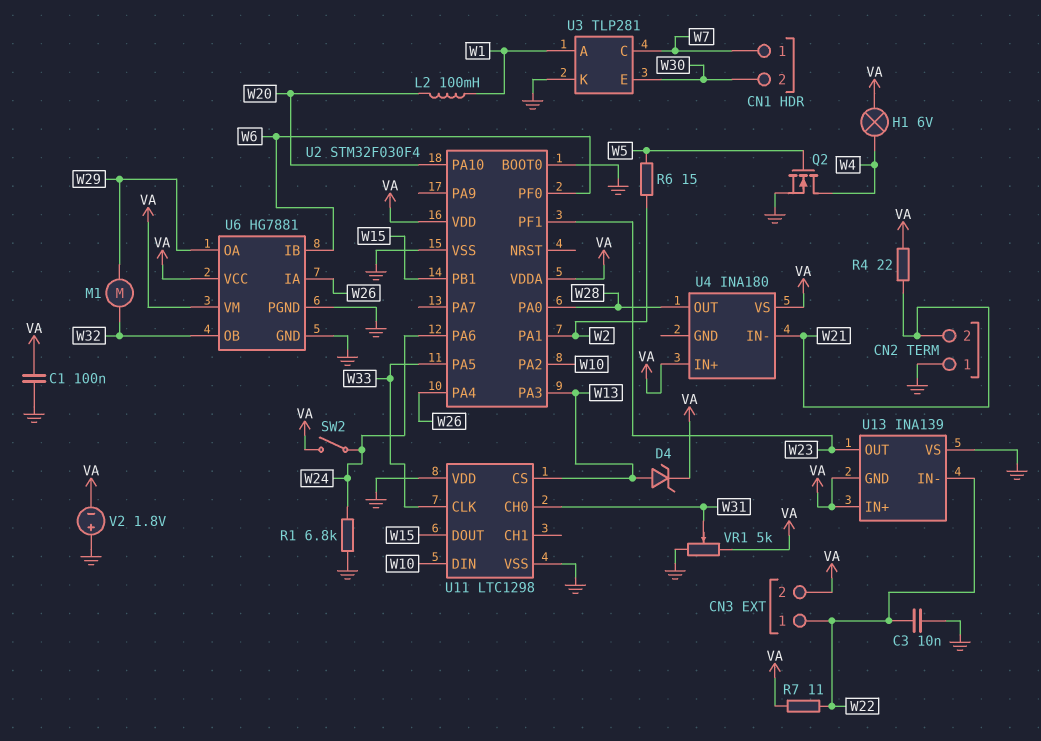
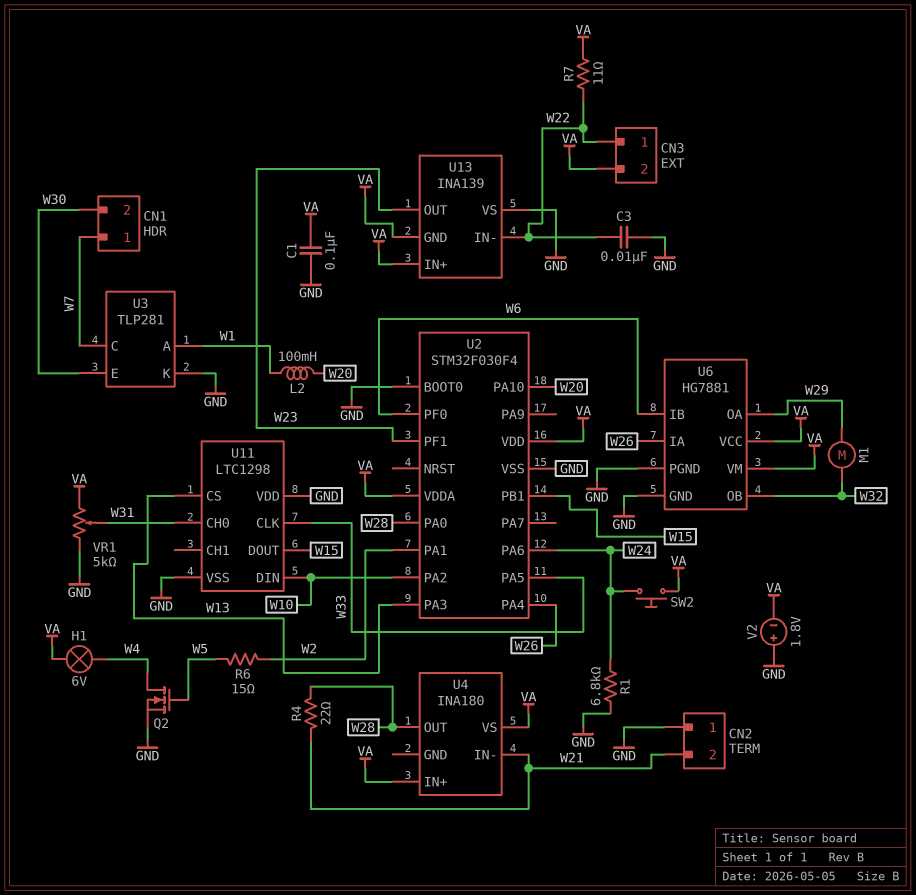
D4: zener (A W13, K VA) -> none
R4: 22 (VA, W21) -> 22 (W21, W28)
SW2: switch (VA, W24) -> button (VA, W24)

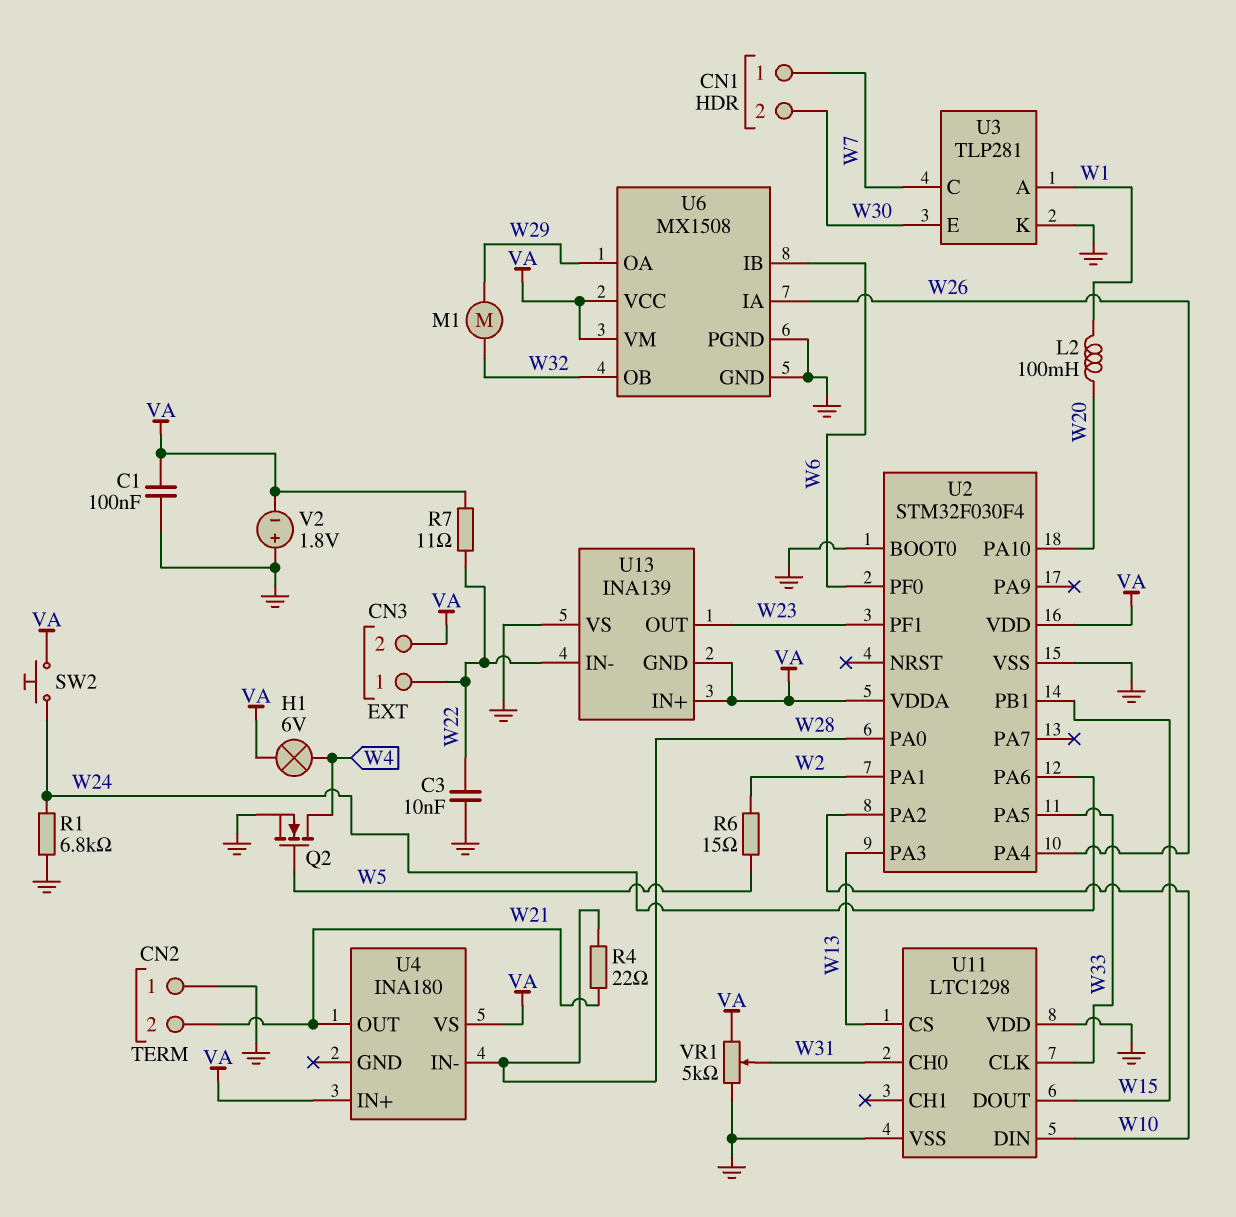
U4 pin IN-: W21 -> W28
U4 pin OUT: W28 -> W21
U6: HG7881 -> MX1508

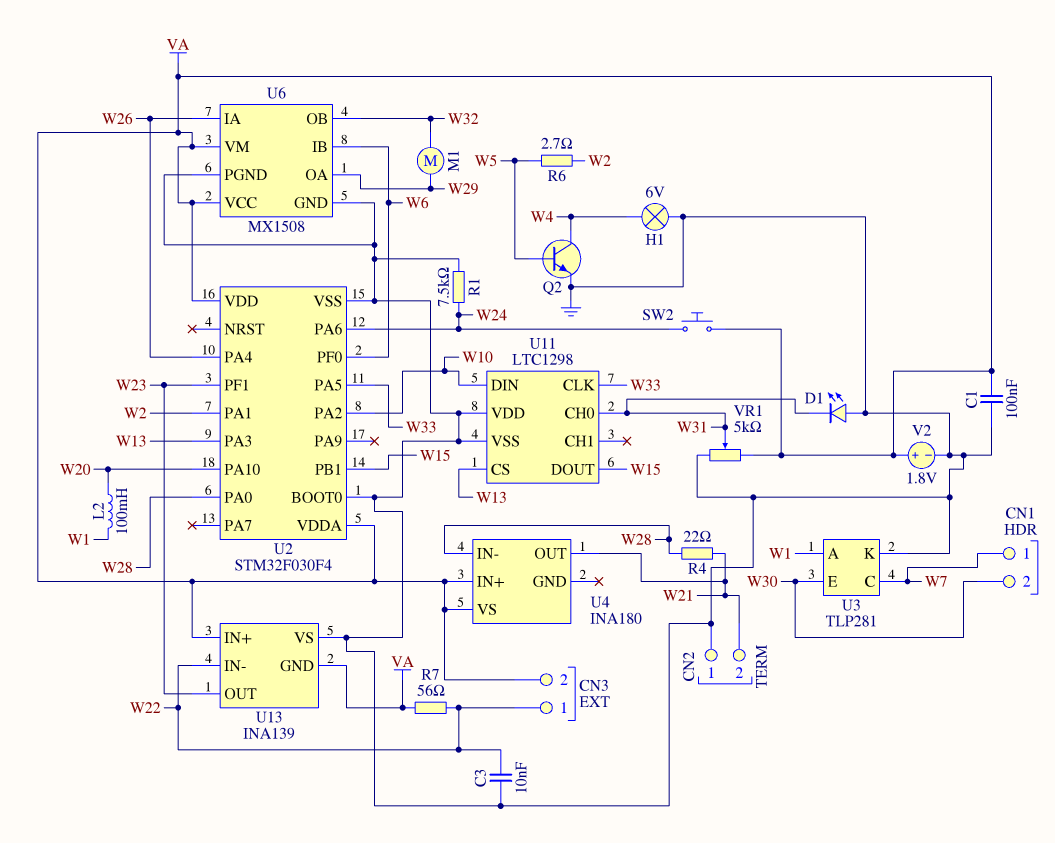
D1: none -> LED (A GND, K W31)
H1: lamp 6V (VA, W4) -> lamp 6V (GND, W4)
Q2: NMOS (G W5, D W4, S GND) -> NPN (B W5, C W4, E GND)
R1: 6.8k (GND, W24) -> 7.5k (GND, W24)
R6: 15 (W2, W5) -> 2.7 (W2, W5)
R7: 11 (VA, W22) -> 56 (VA, W22)
V2: 1.8V (plus GND, minus VA) -> 1.8V (plus VA, minus GND)

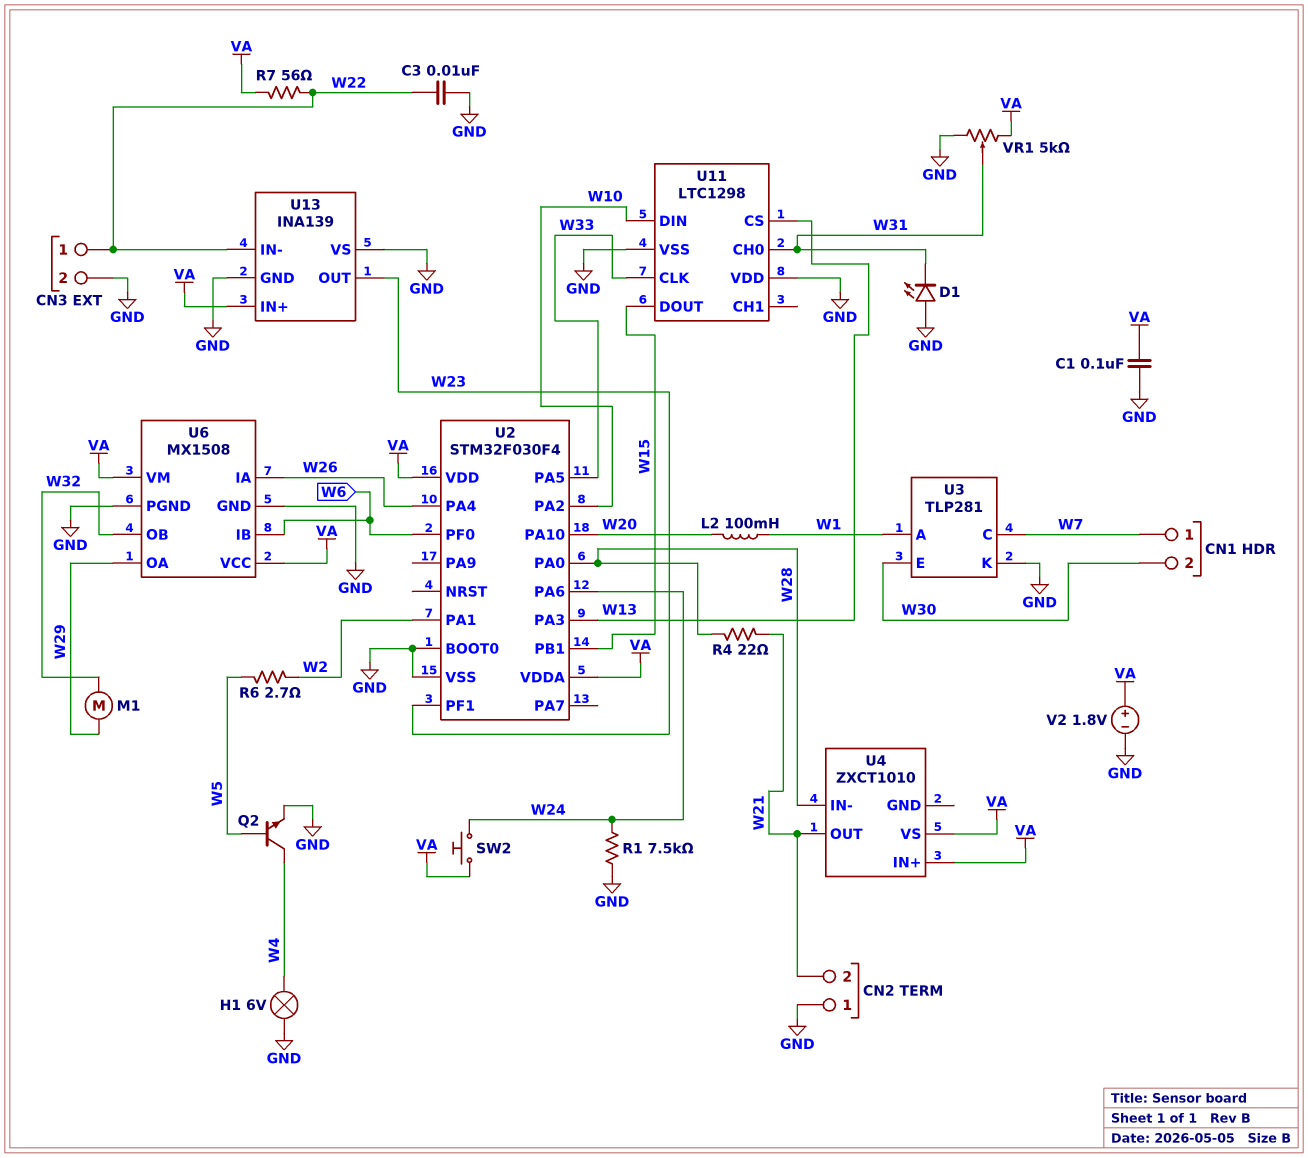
CN3 pin 2: VA -> GND
U4: INA180 -> ZXCT1010
U13 pin GND: VA -> GND

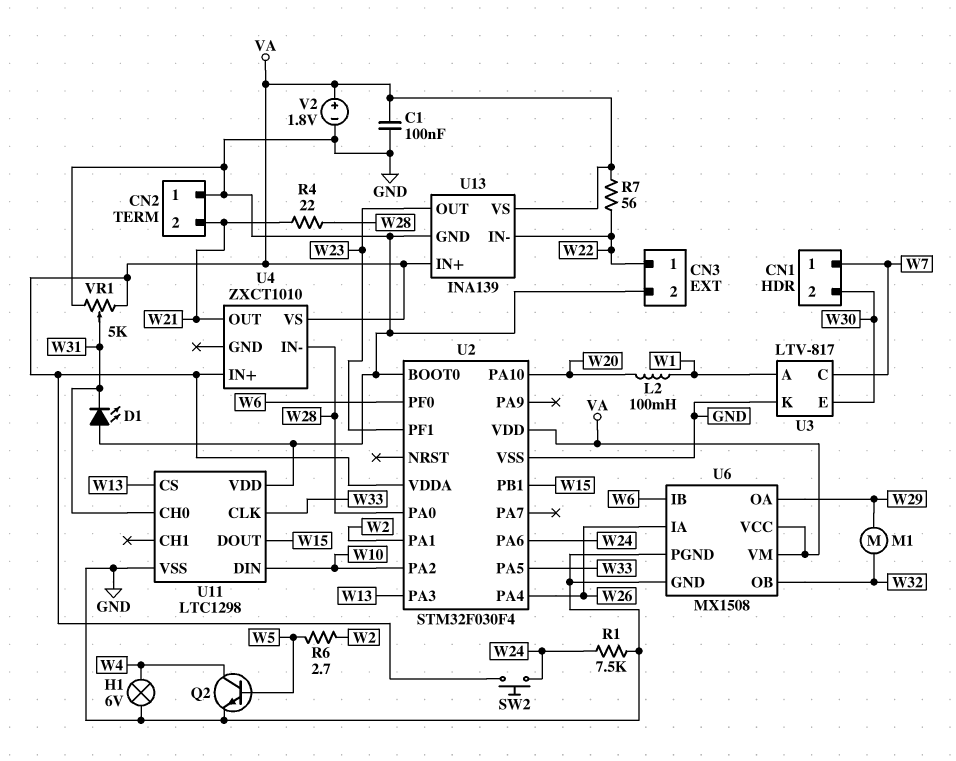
C3: 10nF (GND, W22) -> none
U3: TLP281 -> LTV-817
U13 pin VS: GND -> VA

